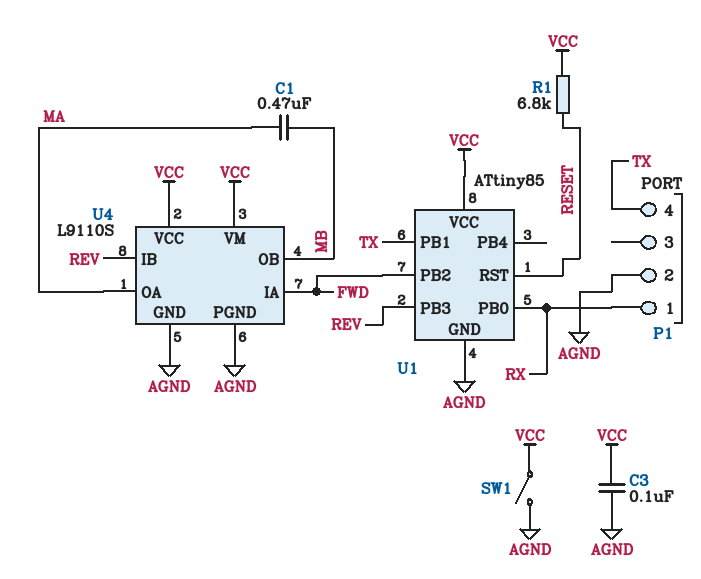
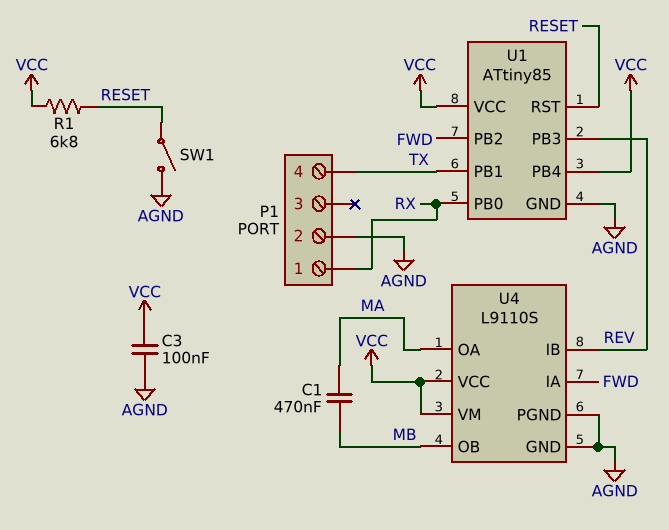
SW1: switch (AGND, VCC) -> switch (AGND, RESET)
U1 pin PB4: none -> VCC

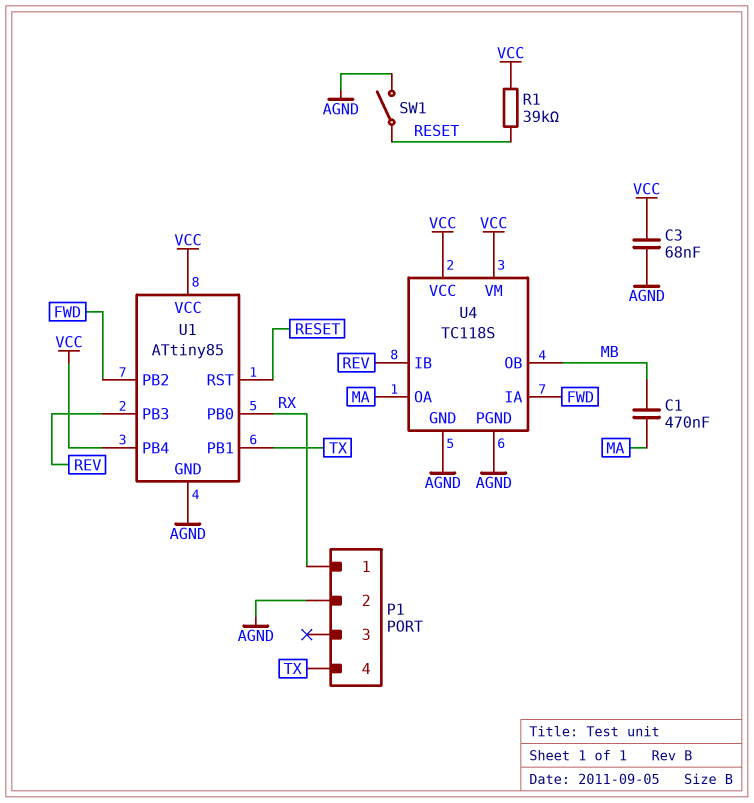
C3: 100nF (AGND, VCC) -> 68nF (AGND, VCC)
R1: 6.8k (RESET, VCC) -> 39k (RESET, VCC)
U4: L9110S -> TC118S

